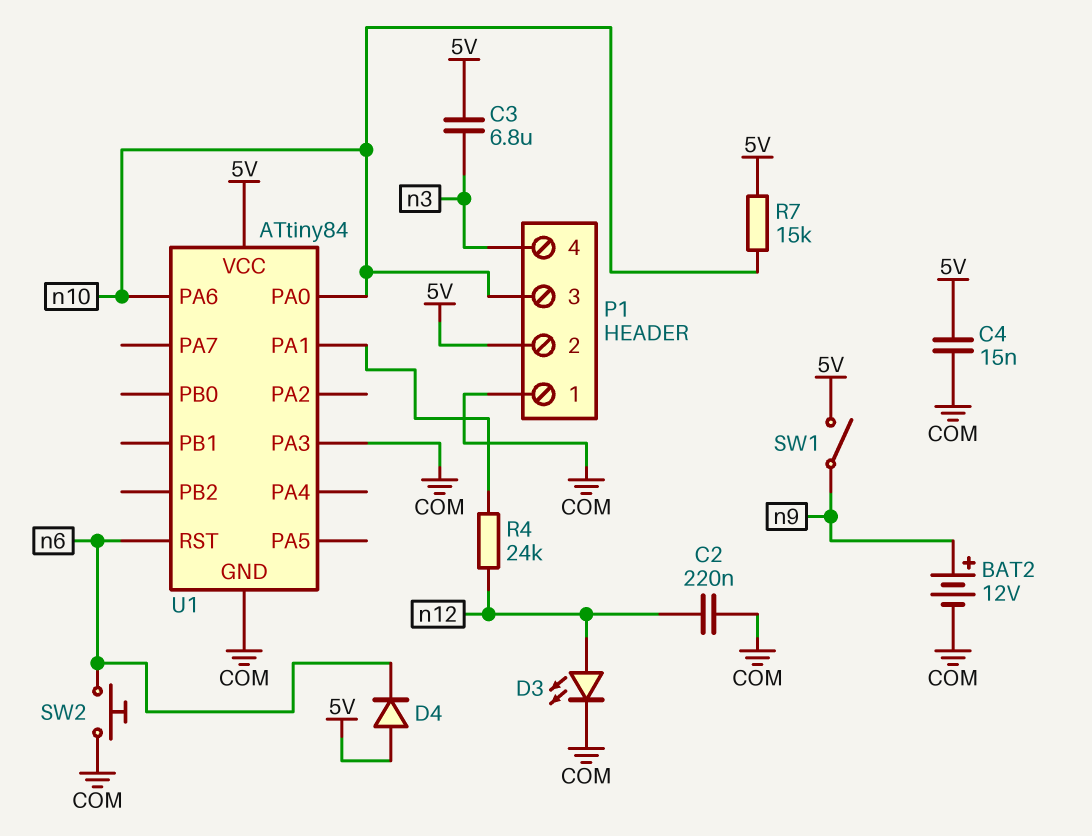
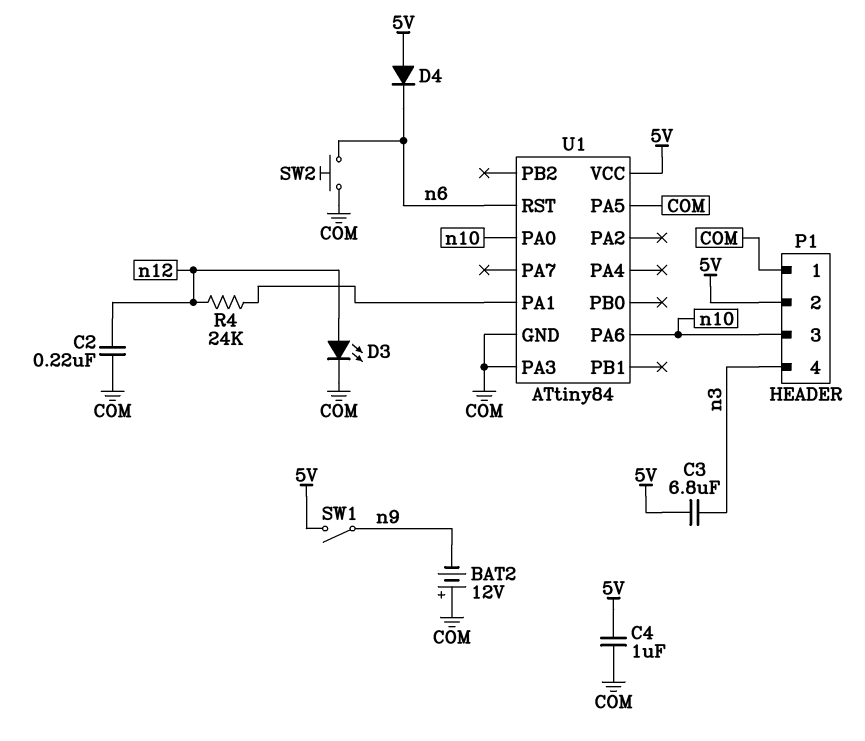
BAT2: 12V (plus n9, minus COM) -> 12V (plus COM, minus n9)
C4: 15nF (5V, COM) -> 1uF (5V, COM)
R7: 15k (5V, n10) -> none
U1 pin PA5: none -> COM

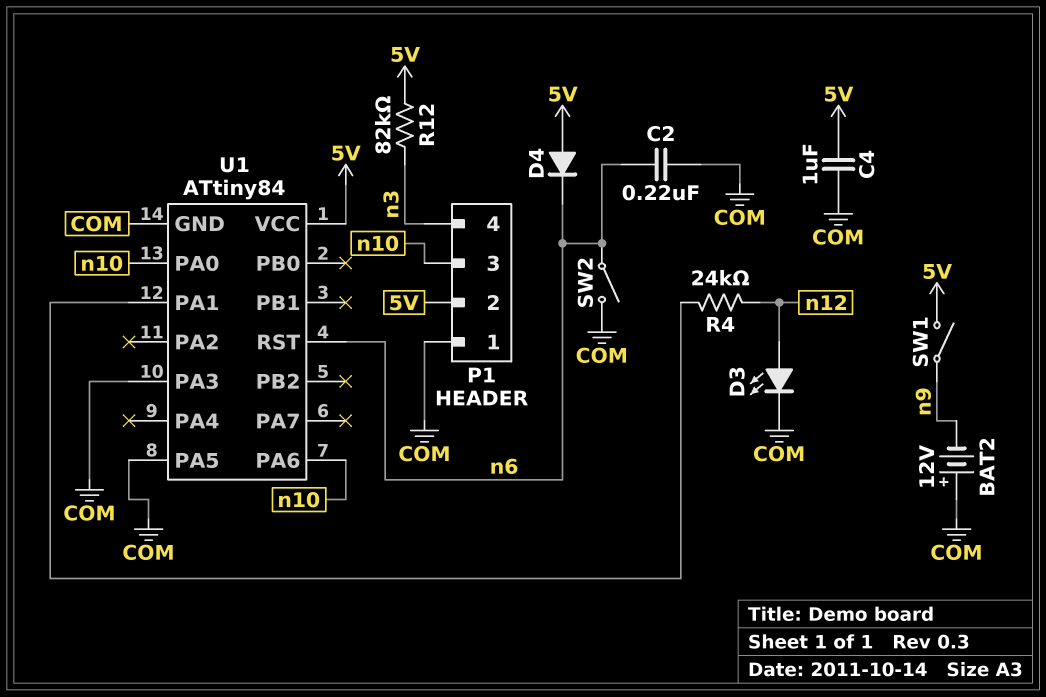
C2: 220nF (COM, n12) -> 220nF (COM, n6)
C3: 6.8uF (5V, n3) -> none
R12: none -> 82k (5V, n3)
SW2: button (COM, n6) -> switch (COM, n6)

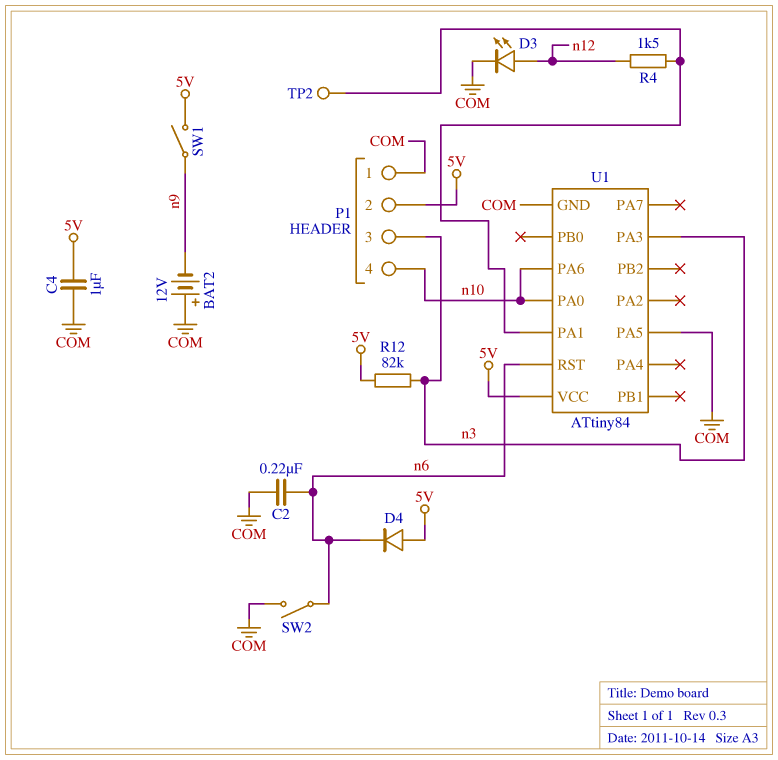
P1 pin 3: n10 -> n3
P1 pin 4: n3 -> n10
R4: 24k (U1/PA1, n12) -> 1.5k (U1/PA1, n12)
TP2: none -> test point (U1/PA1)
U1 pin PA3: COM -> n3

